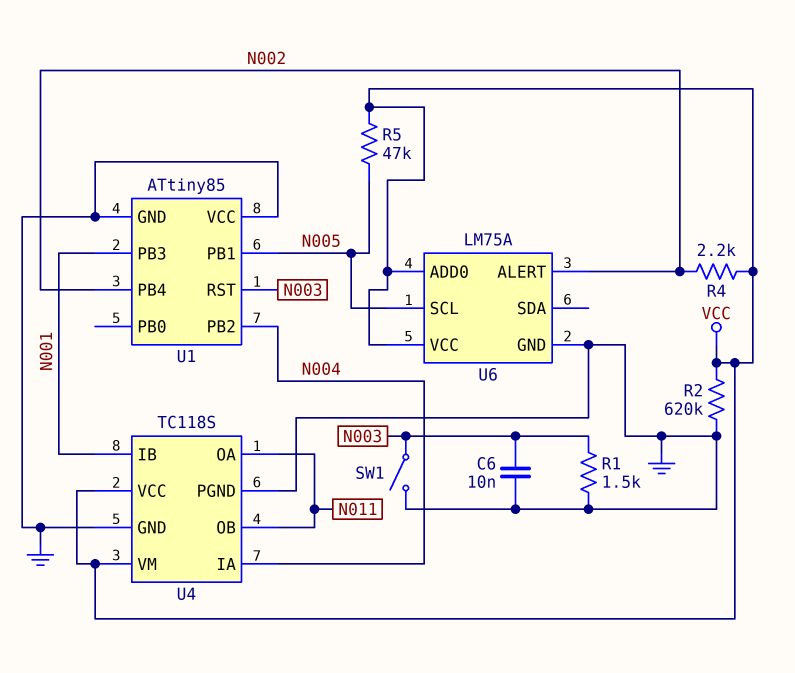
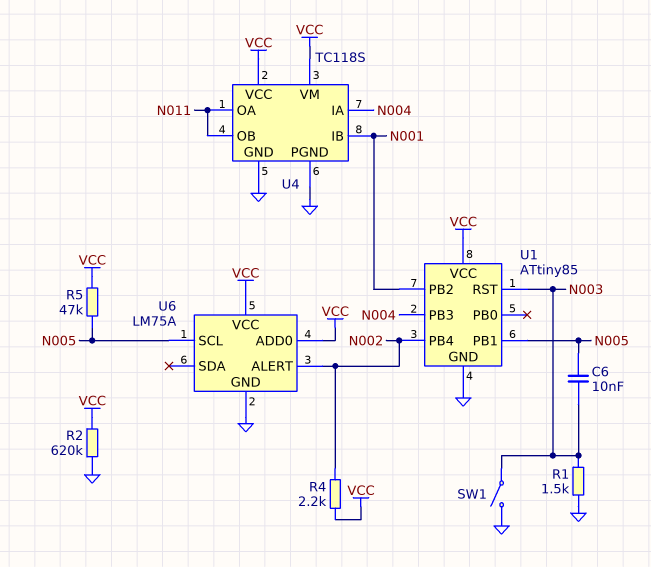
C6: 10nF (GND, N003) -> 10nF (N003, N005)
U1 pin PB2: N004 -> N001
U1 pin PB3: N001 -> N004
U1 pin VCC: GND -> VCC

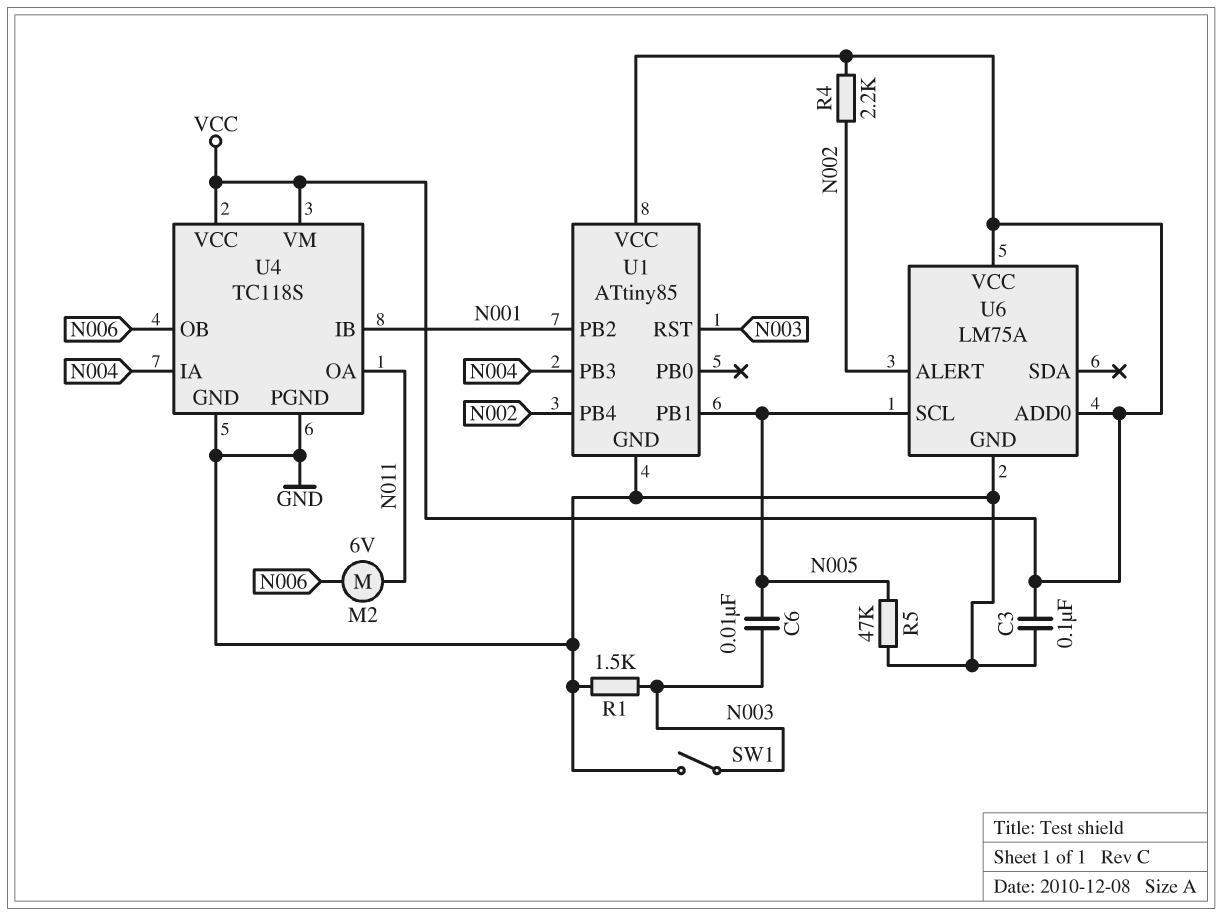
C3: none -> 100nF (GND, VCC)
M2: none -> motor 6V (N006, N011)
R2: 620k (GND, VCC) -> none
R5: 47k (N005, VCC) -> 47k (GND, N005)
U4 pin OB: N011 -> N006

